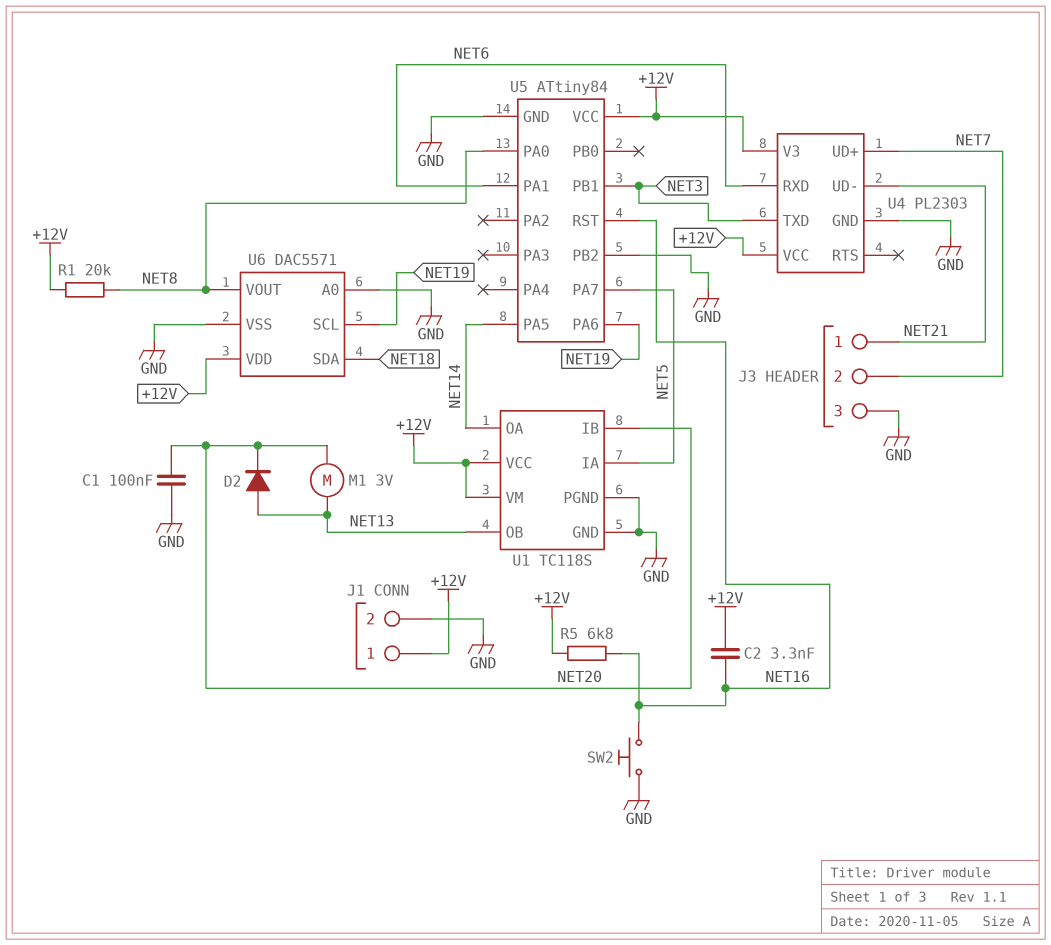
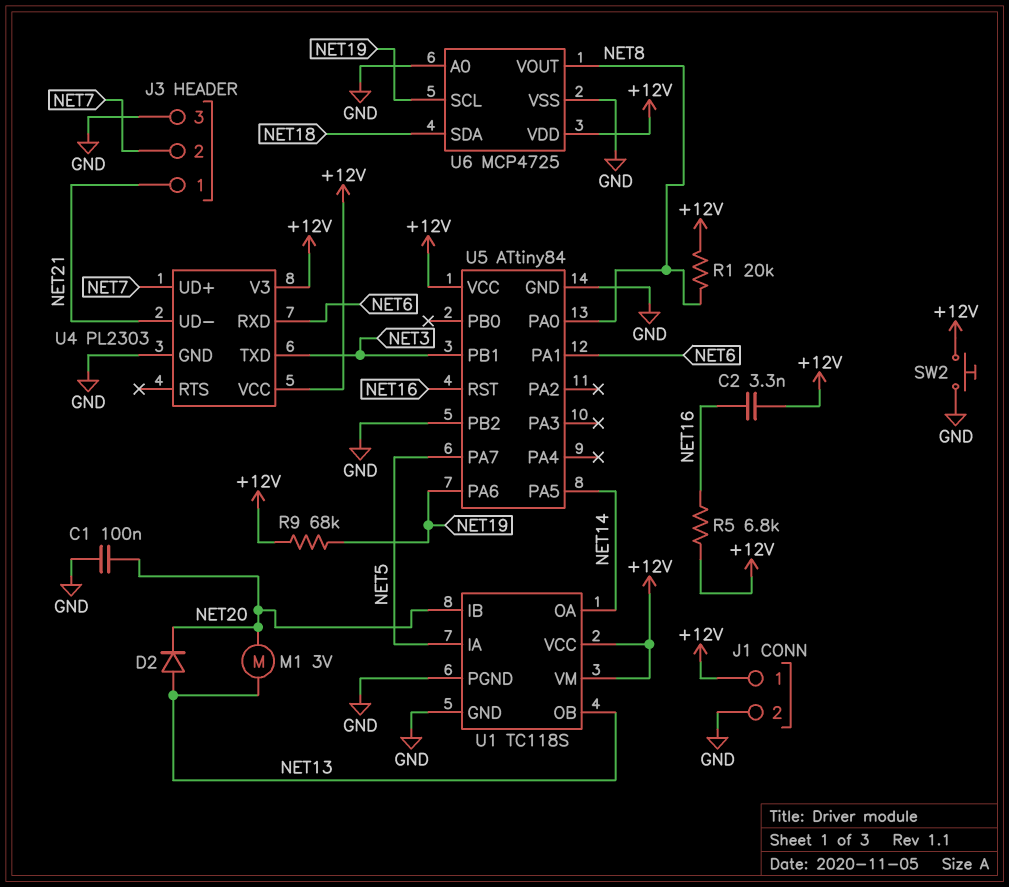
R9: none -> 68k (+12V, NET19)
SW2: button (GND, NET16) -> button (+12V, GND)
U6: DAC5571 -> MCP4725

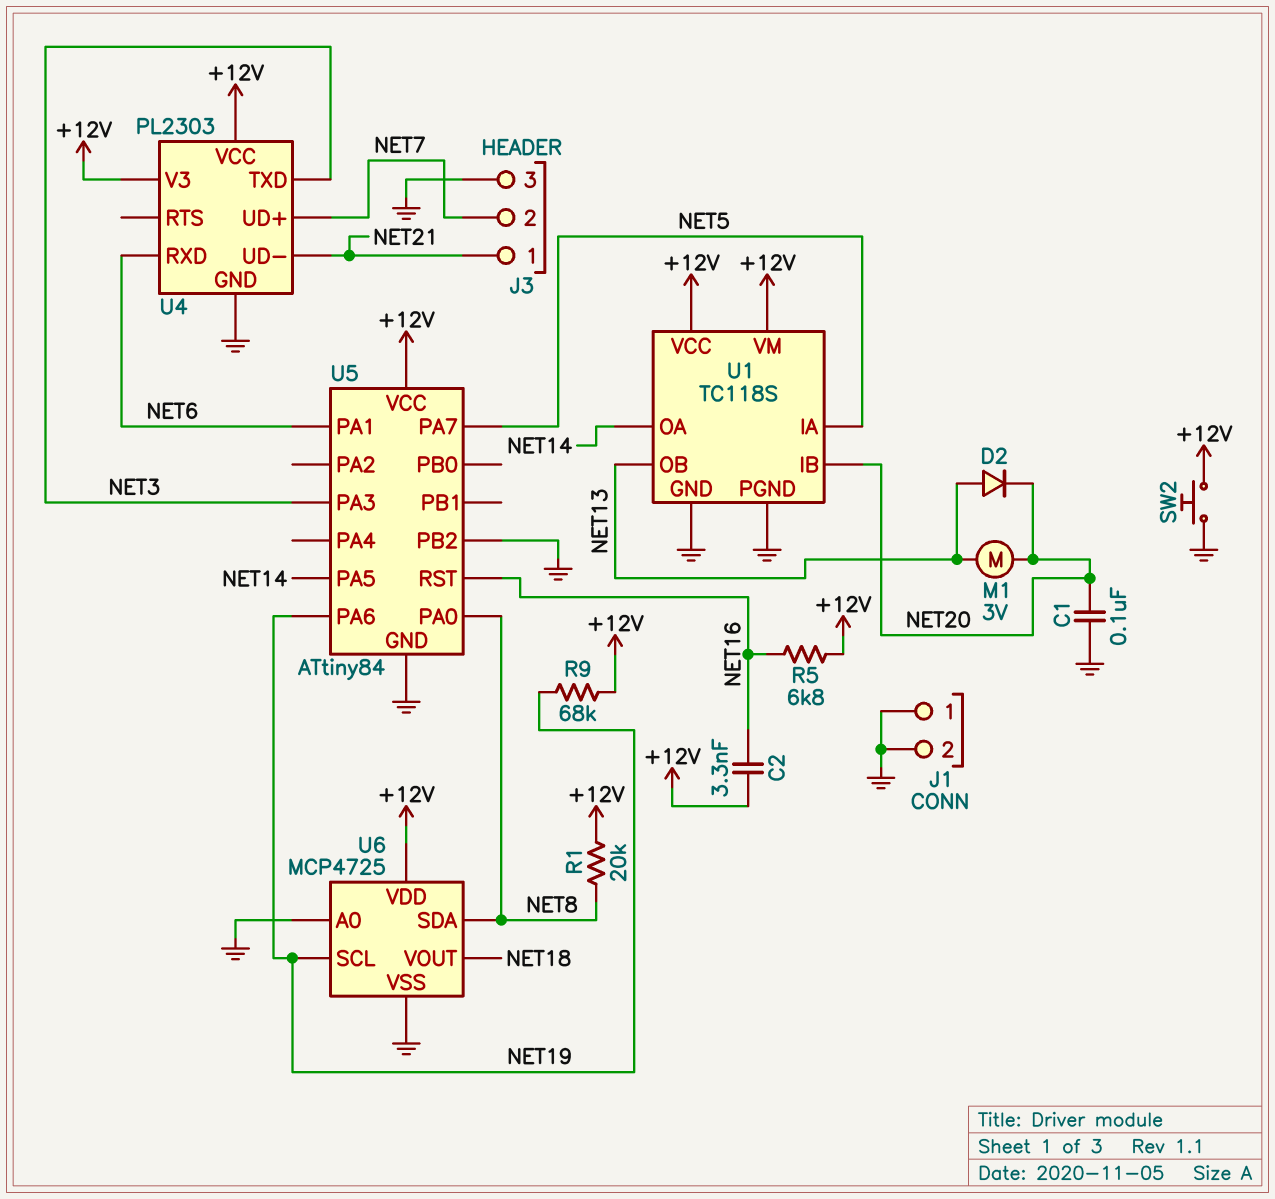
J1 pin 1: +12V -> GND
U5 pin PA3: none -> NET3
U5 pin PB1: NET3 -> none
U6 pin SDA: NET18 -> NET8
U6 pin VOUT: NET8 -> NET18

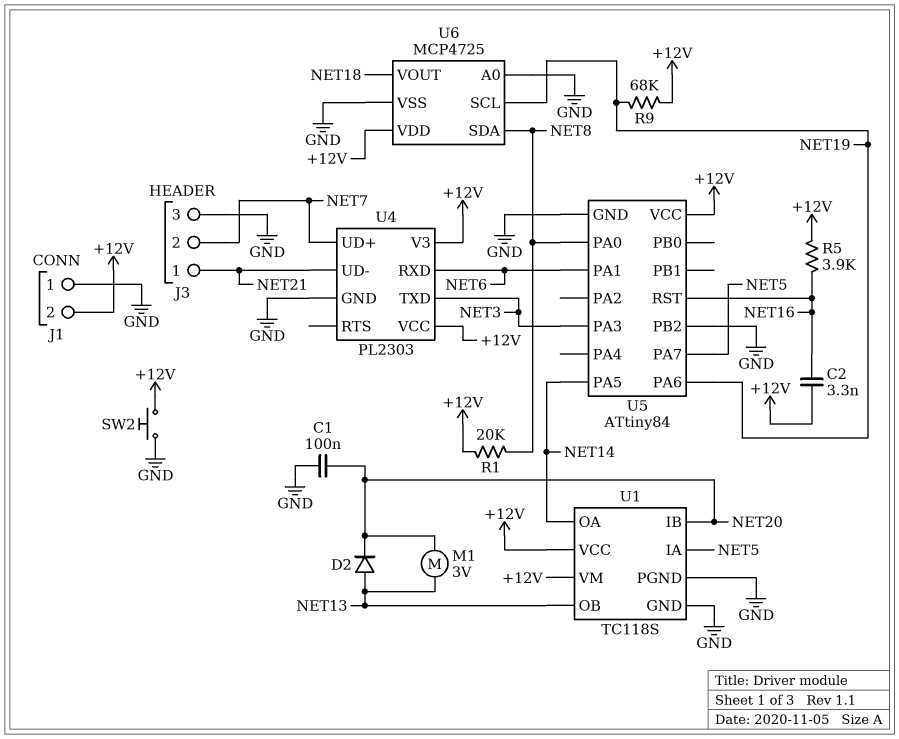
J1 pin 2: GND -> +12V
R5: 6.8k (+12V, NET16) -> 3.9k (+12V, NET16)

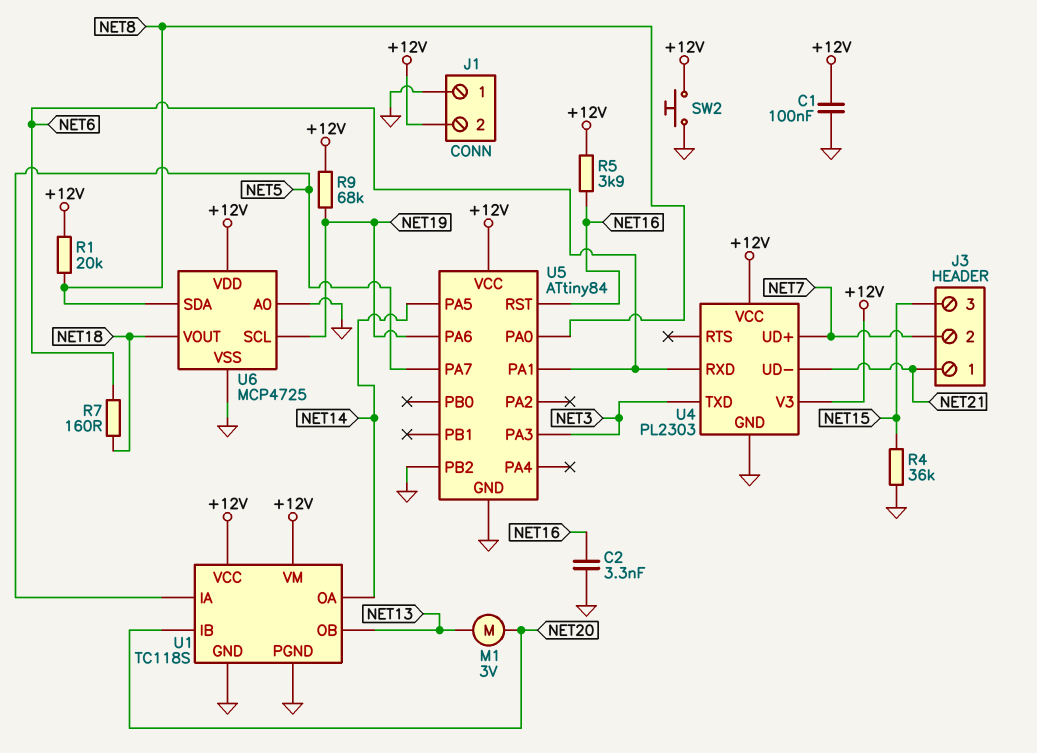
C1: 100nF (GND, NET20) -> 100nF (+12V, GND)
C2: 3.3nF (+12V, NET16) -> 3.3nF (GND, NET16)
D2: diode (A NET13, K NET20) -> none
J3 pin 3: GND -> NET15
R4: none -> 36k (GND, NET15)
R7: none -> 160 (NET6, NET18)

